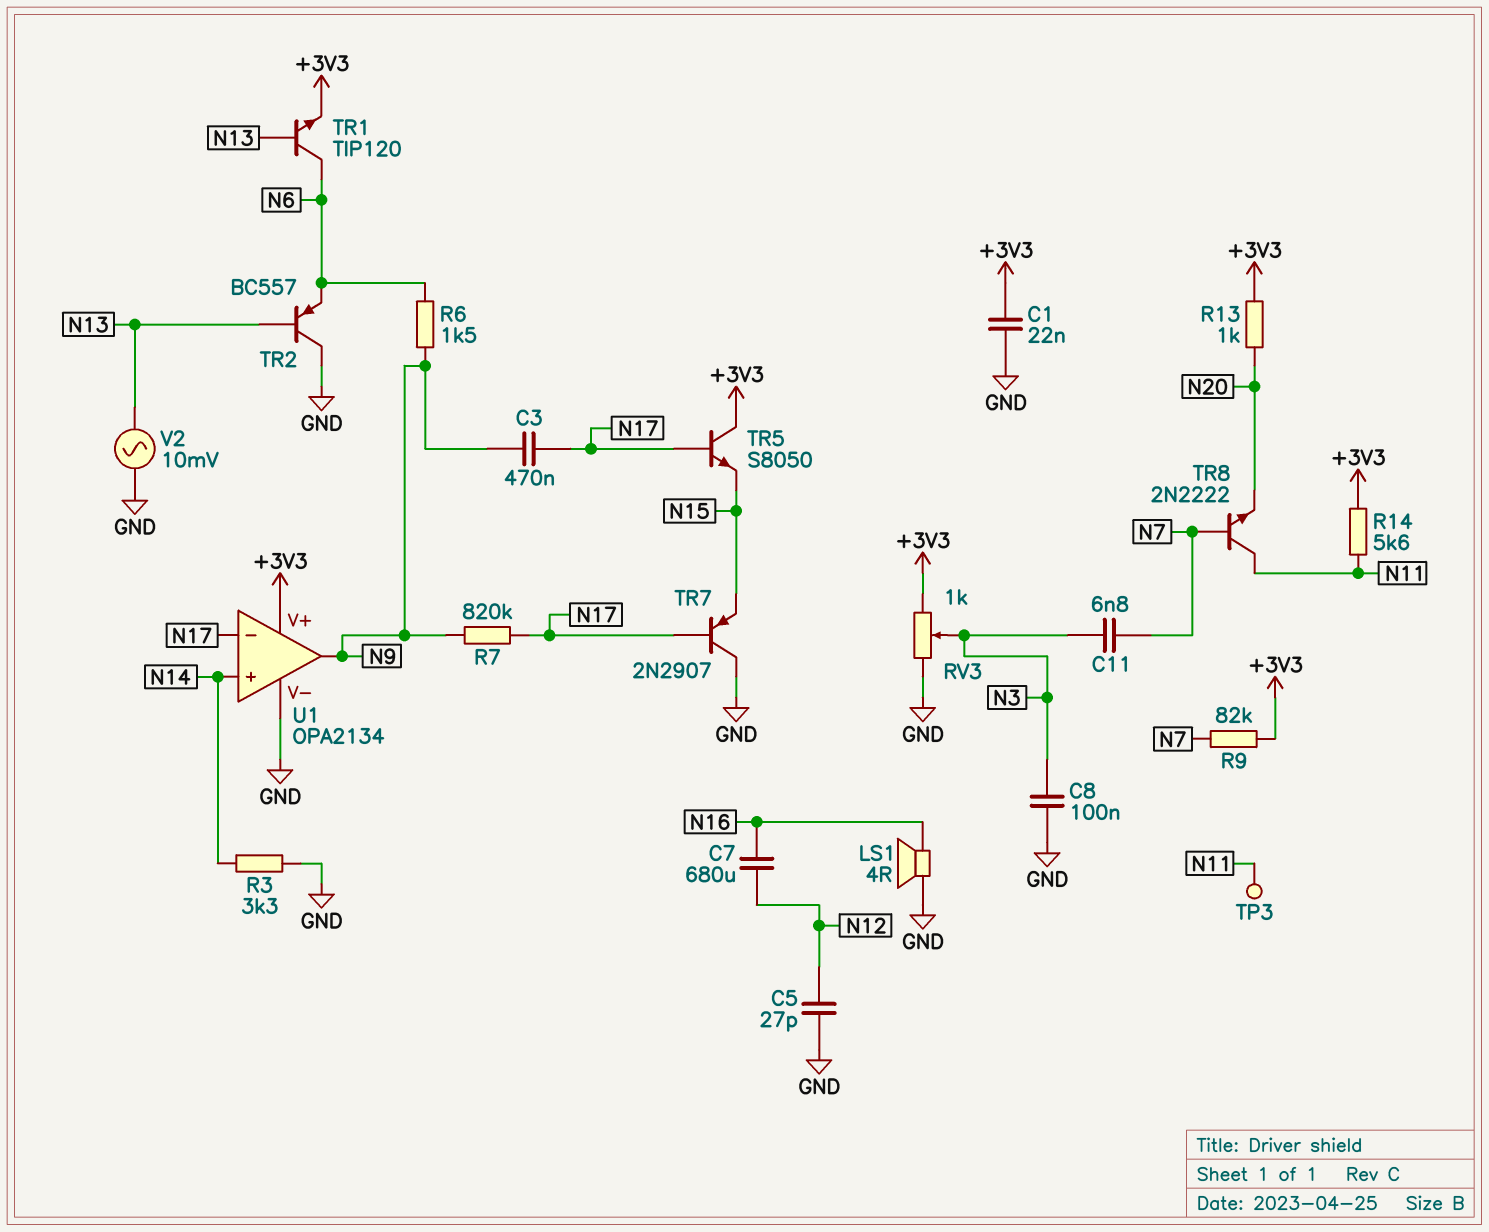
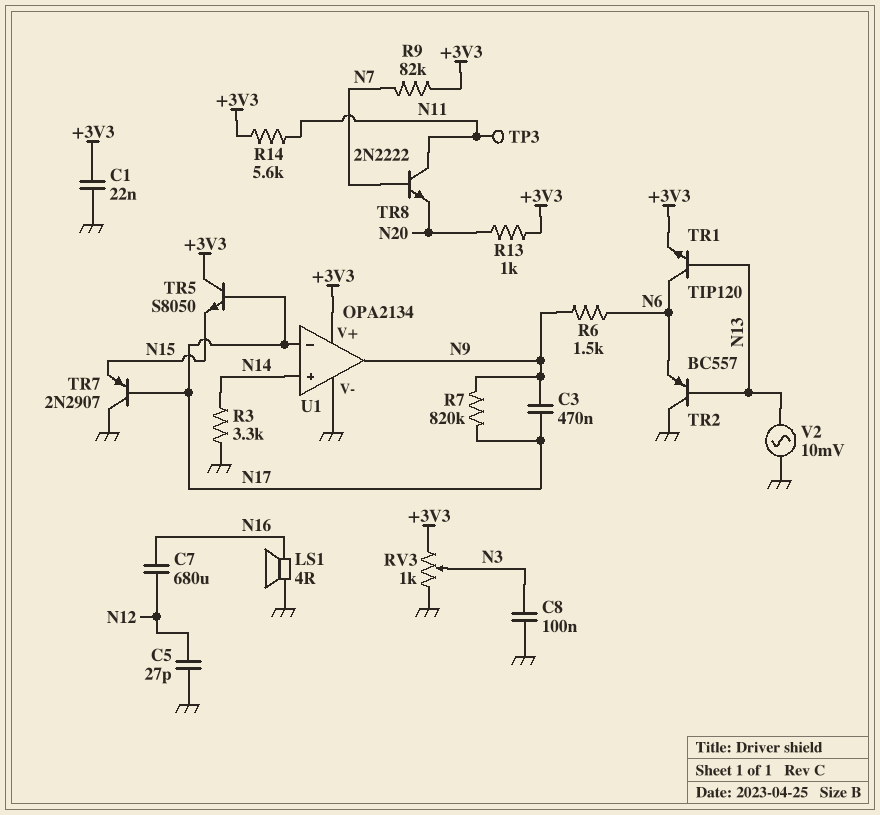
C11: 6.8nF (N3, N7) -> none

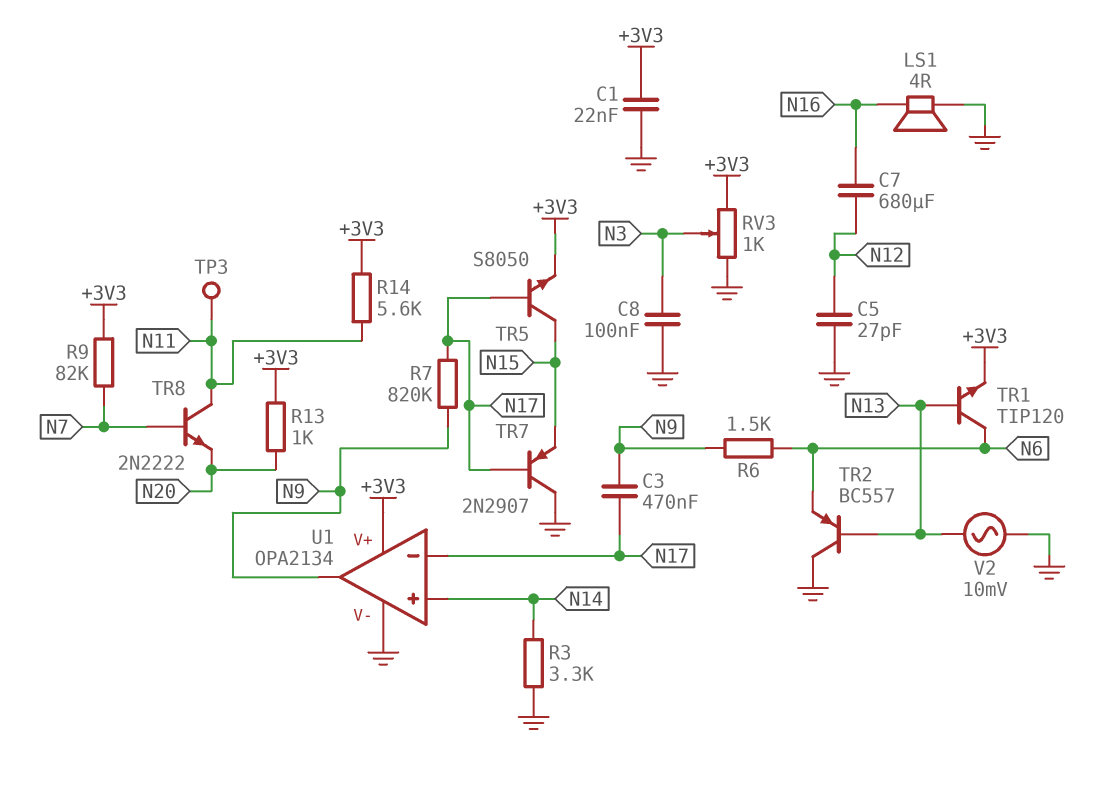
TR5: NPN S8050 (B N17, C +3V3, E N15) -> NPN S8050 (B N17, C N15, E +3V3)

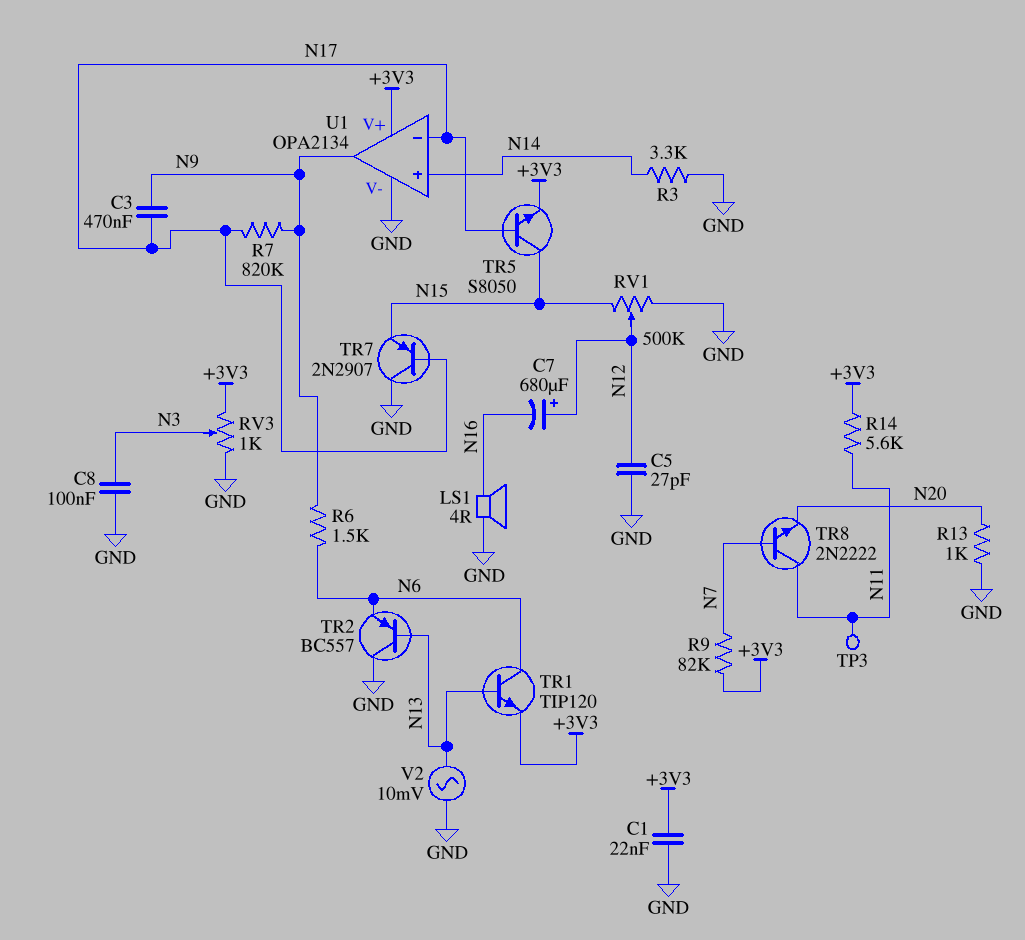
C7: 680uF (N12, N16) -> 680uF (plus N12, minus N16)
R13: 1k (+3V3, N20) -> 1k (GND, N20)
RV1: none -> 500k (GND, N15, wiper N12)

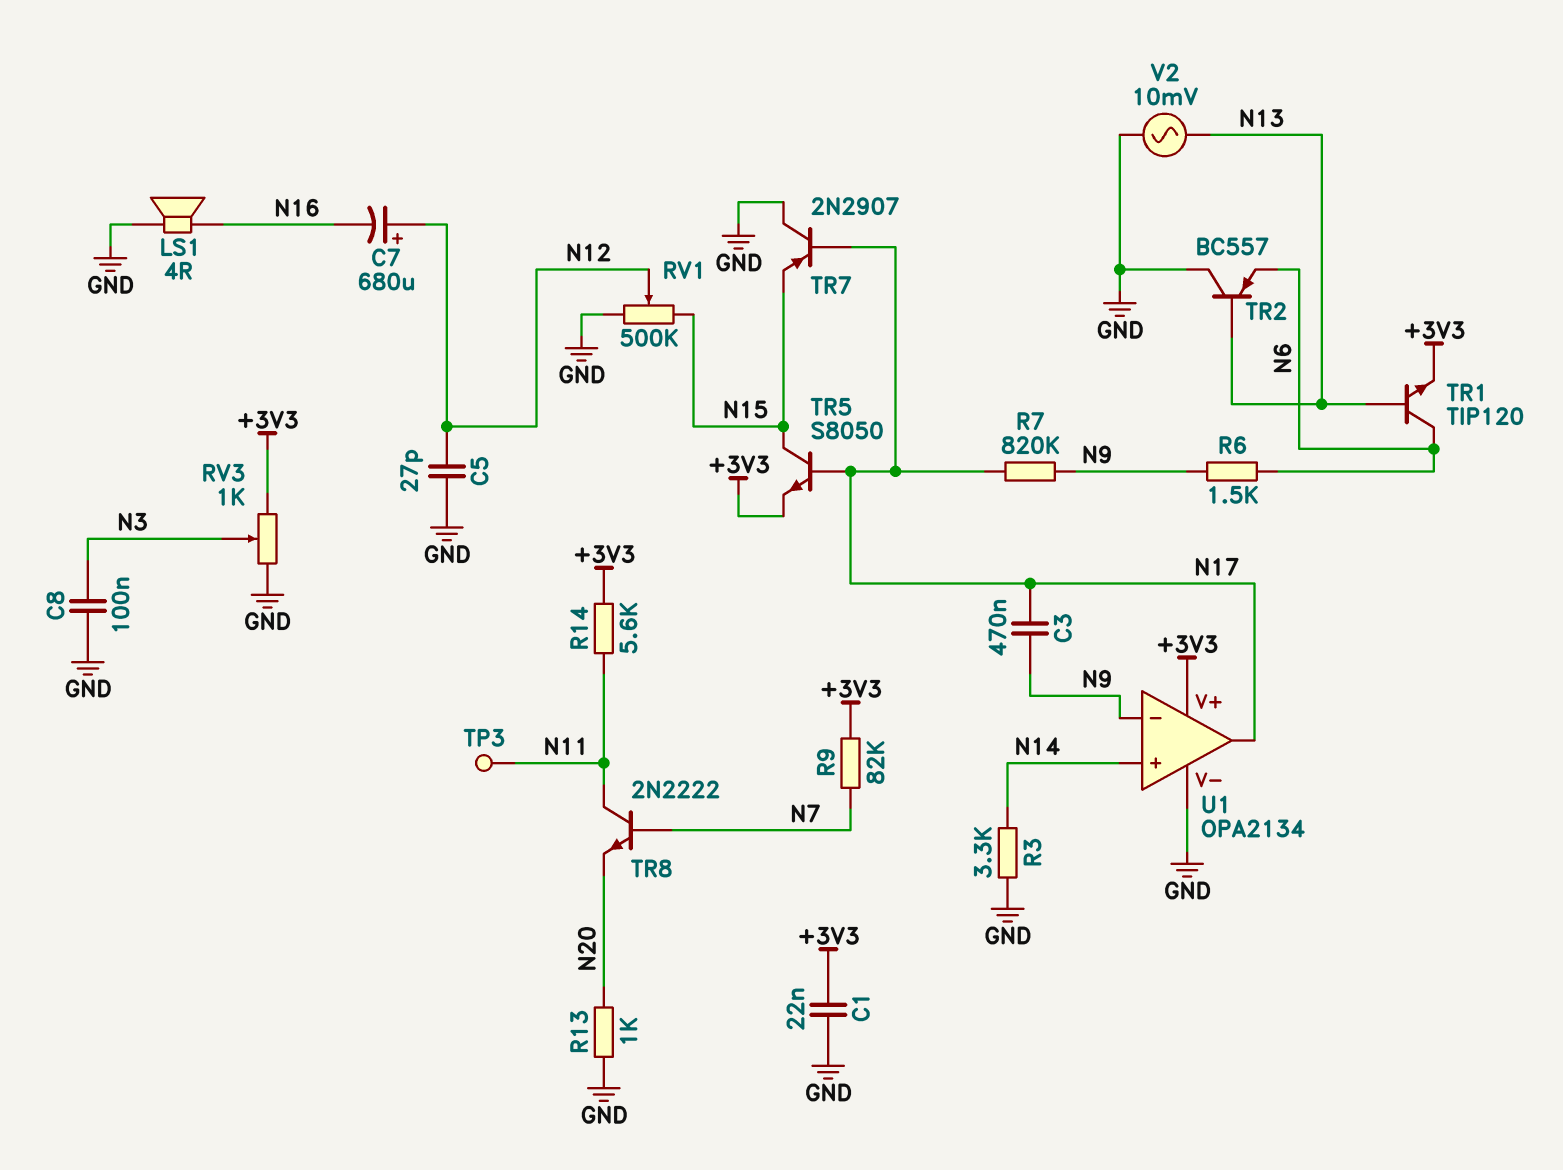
U1 pin in-: N17 -> N9
U1 pin out: N9 -> N17

